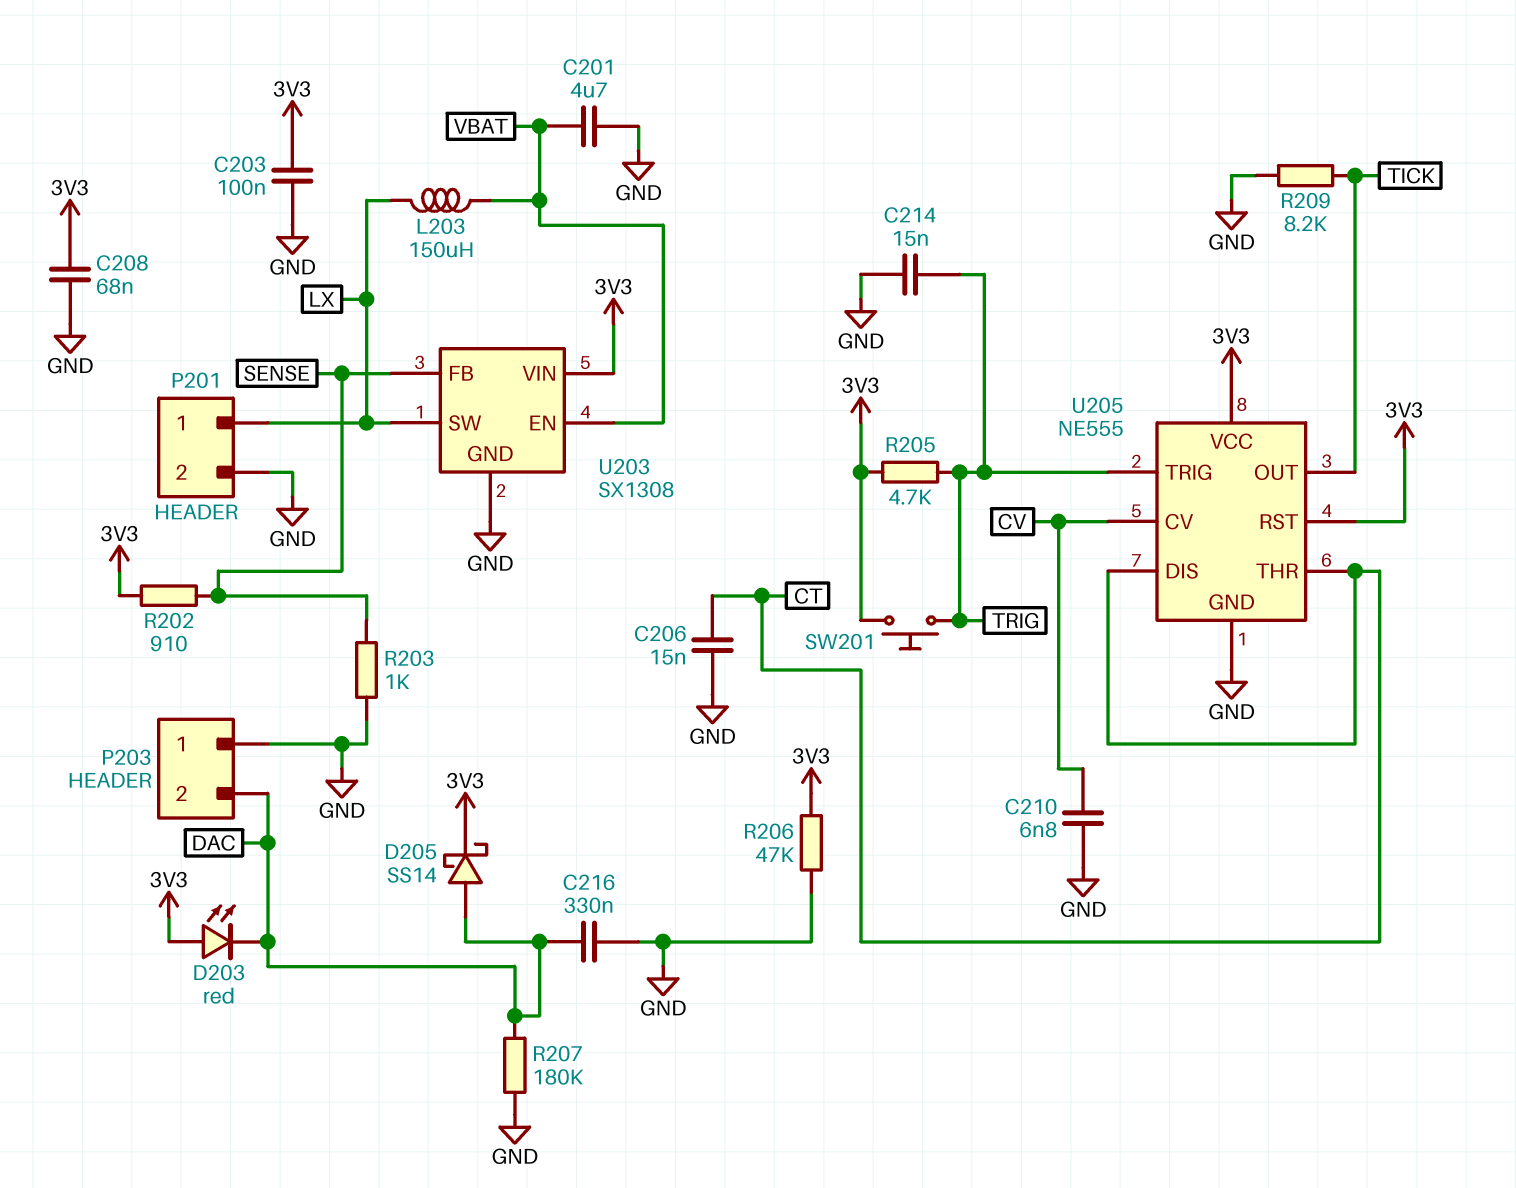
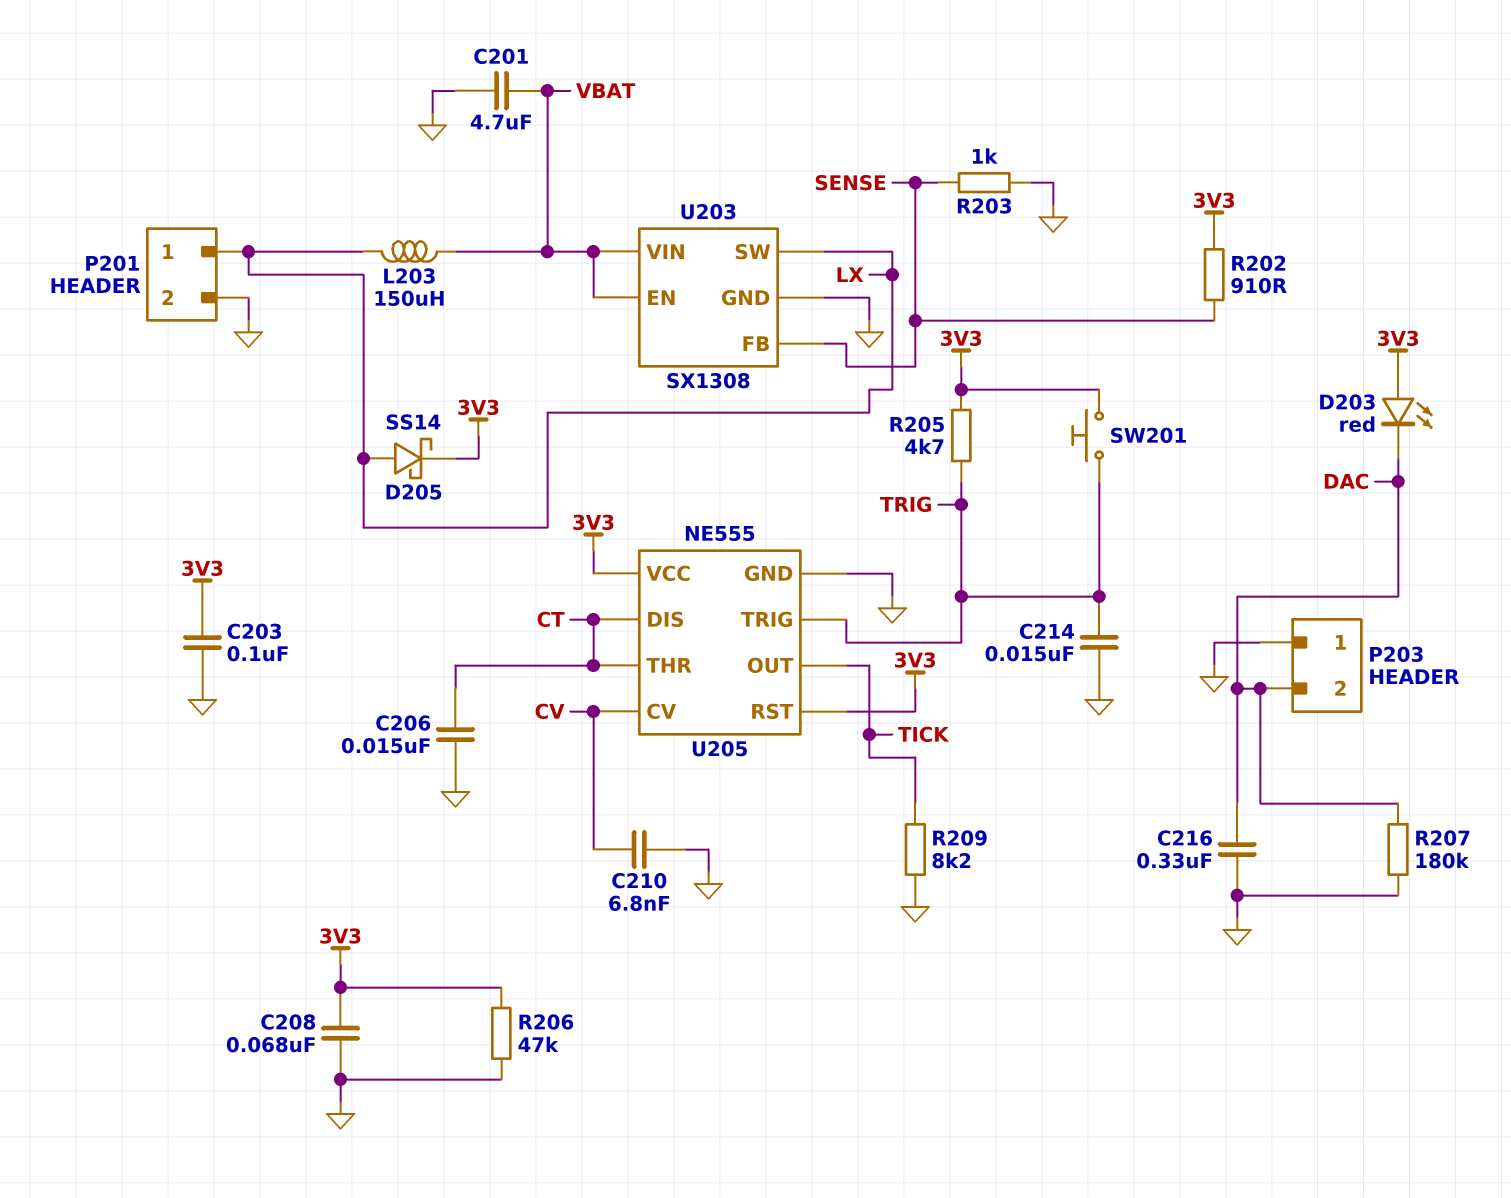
D205: schottky SS14 (A DAC, K 3V3) -> schottky SS14 (A LX, K 3V3)
U203 pin VIN: 3V3 -> VBAT

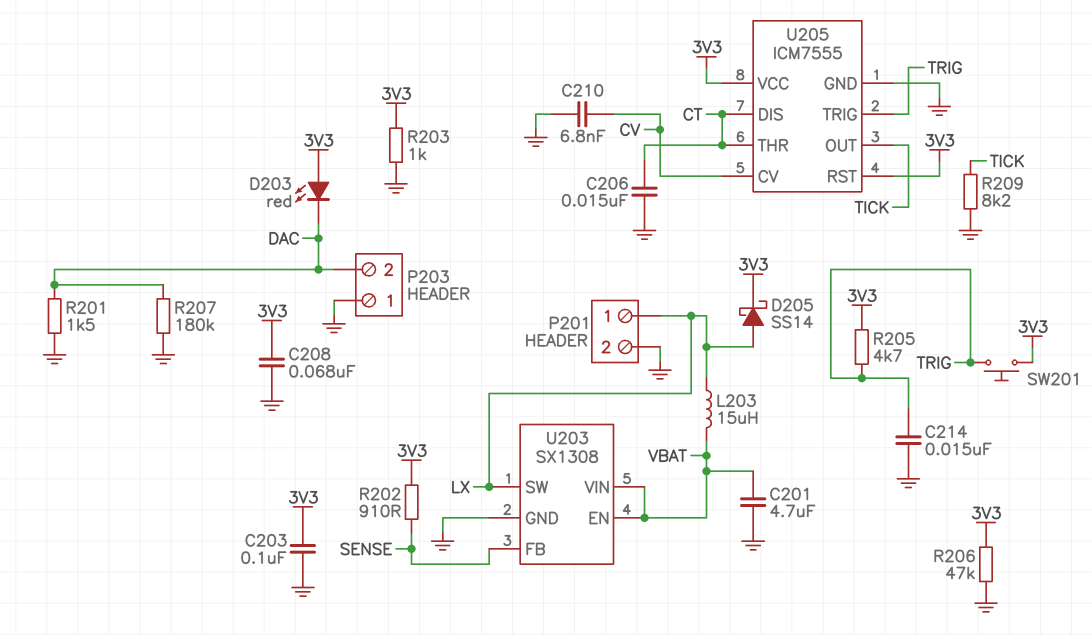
C216: 330nF (DAC, GND) -> none
L203: 150uH (LX, VBAT) -> 15uH (LX, VBAT)
R201: none -> 1.5k (DAC, GND)
R203: 1k (GND, SENSE) -> 1k (3V3, GND)
U205: NE555 -> ICM7555

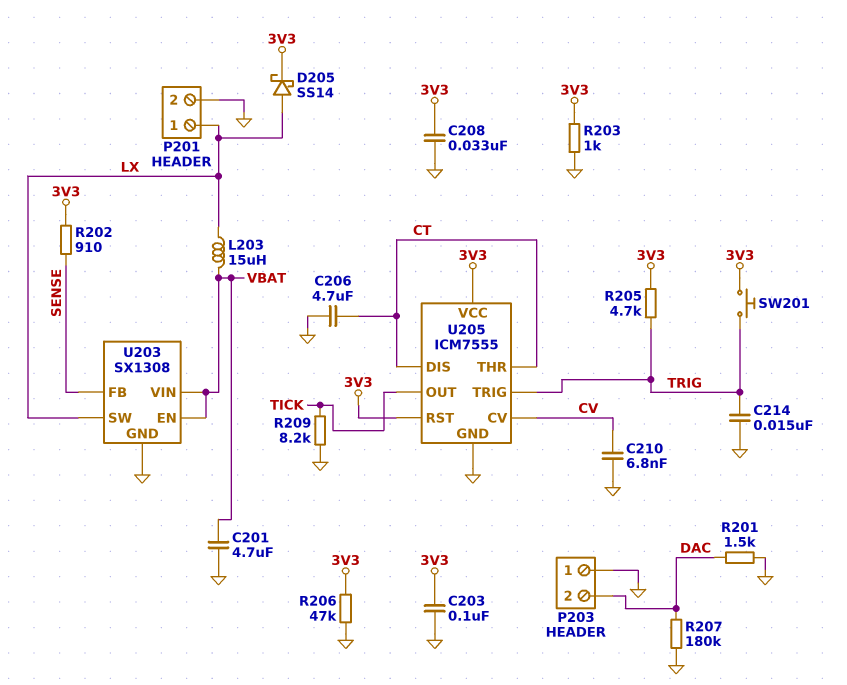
C206: 15nF (CT, GND) -> 4.7uF (CT, GND)
C208: 68nF (3V3, GND) -> 33nF (3V3, GND)
D203: LED red (A 3V3, K DAC) -> none

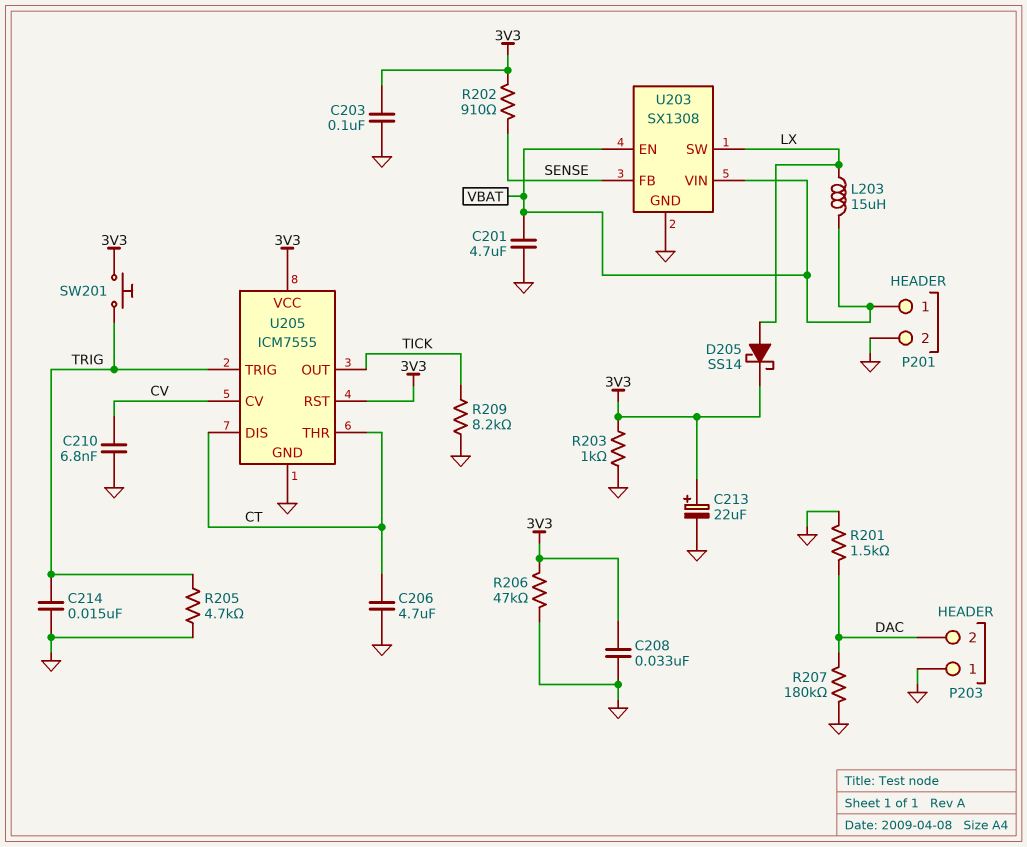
C213: none -> 22uF (plus 3V3, minus GND)
P201 pin 1: LX -> VBAT
R205: 4.7k (3V3, TRIG) -> 4.7k (GND, TRIG)

